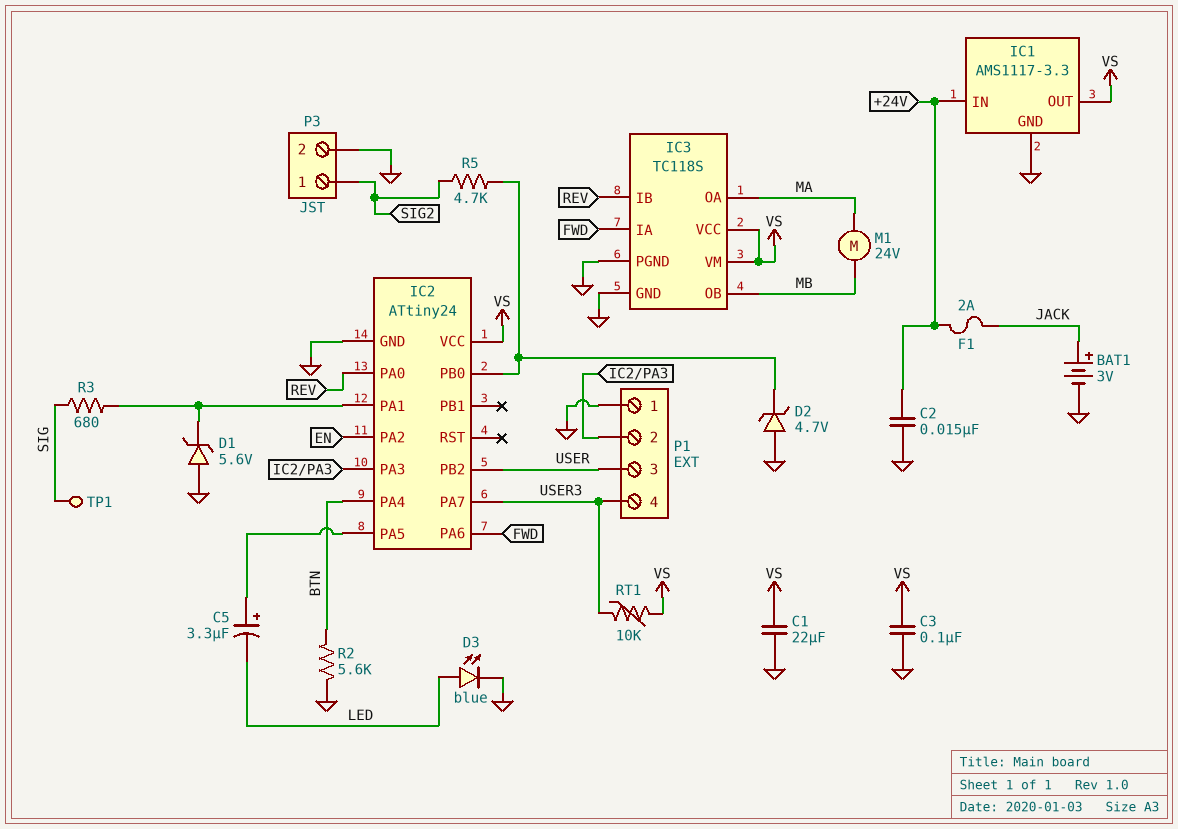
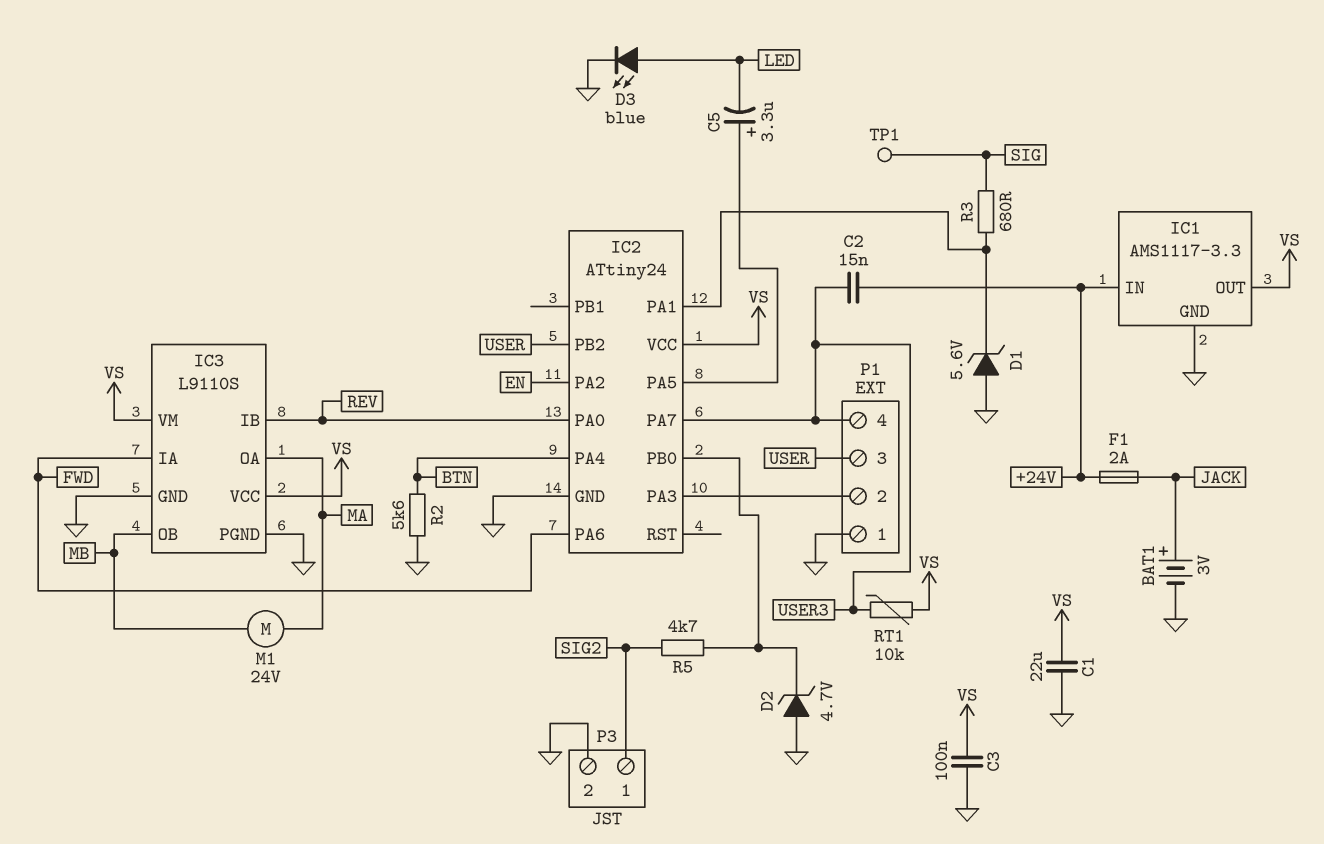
C2: 15nF (+24V, GND) -> 15nF (+24V, USER3)
IC3: TC118S -> L9110S

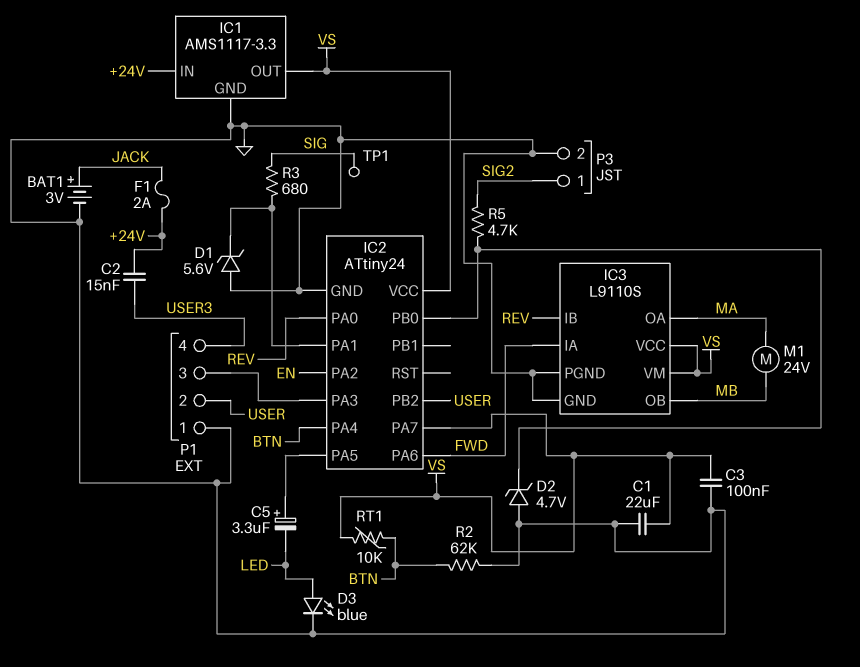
IC2 pin PA7: USER3 -> VS
P1 pin 2: IC2/PA3 -> USER
P1 pin 3: USER -> IC2/PA3
R2: 5.6k (BTN, GND) -> 62k (BTN, GND)
RT1: 10k (USER3, VS) -> 10k (BTN, VS)

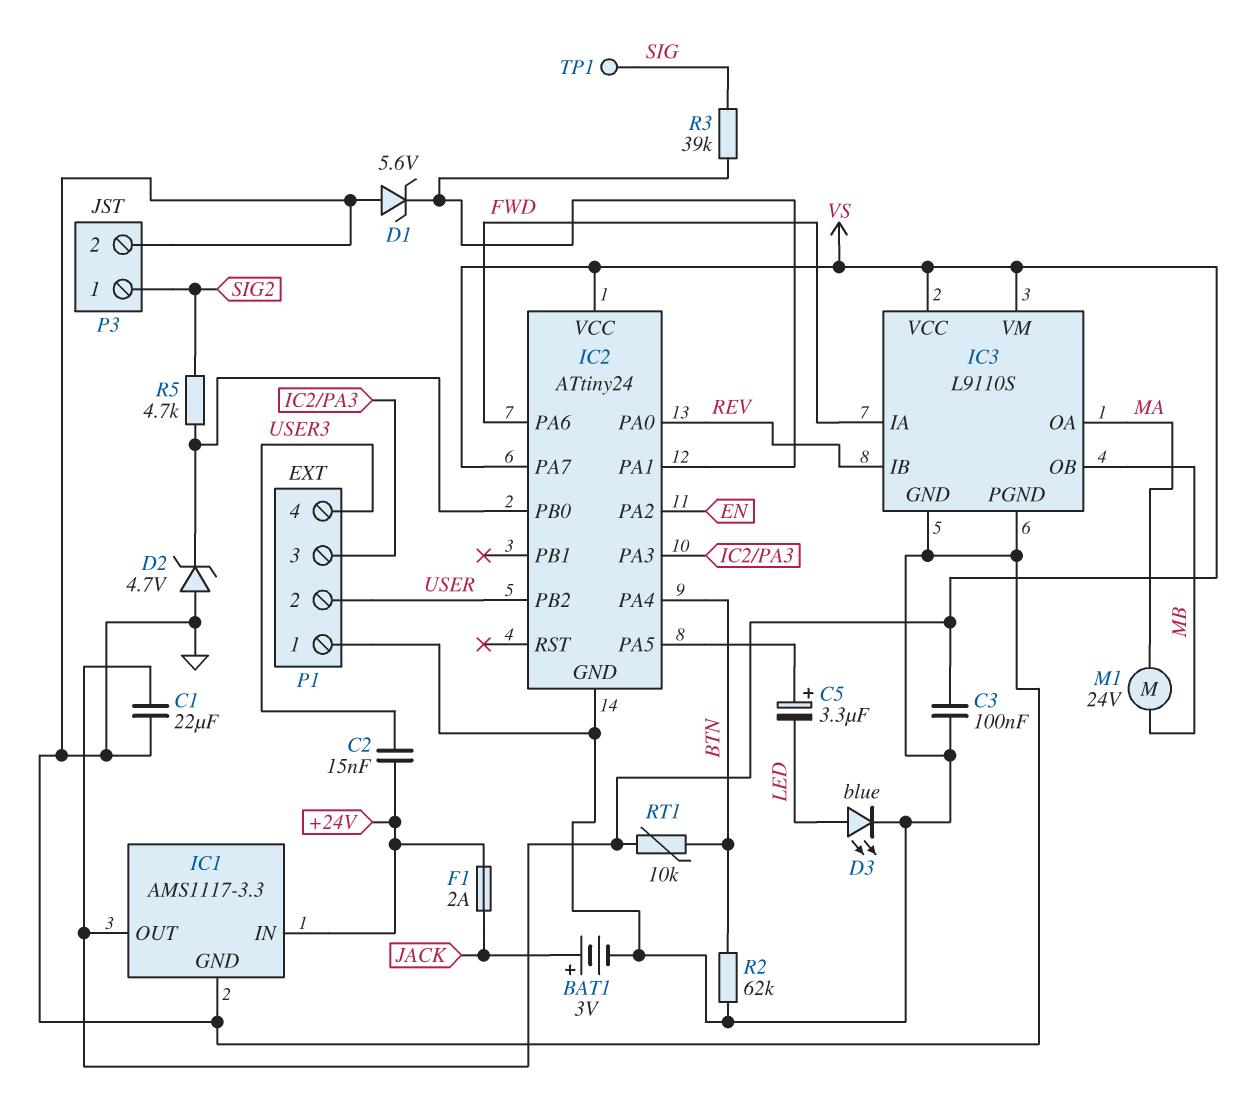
R3: 680 (IC2/PA1, SIG) -> 39k (IC2/PA1, SIG)

